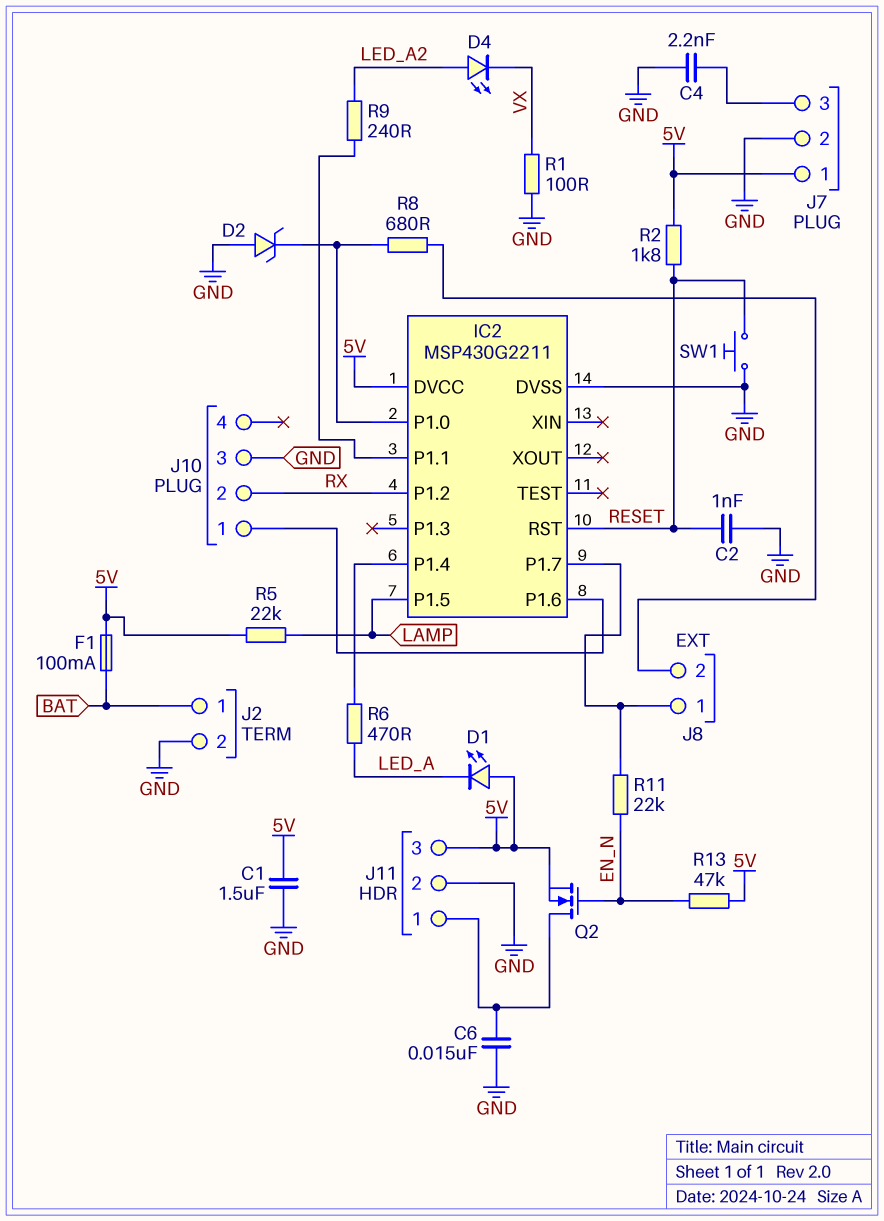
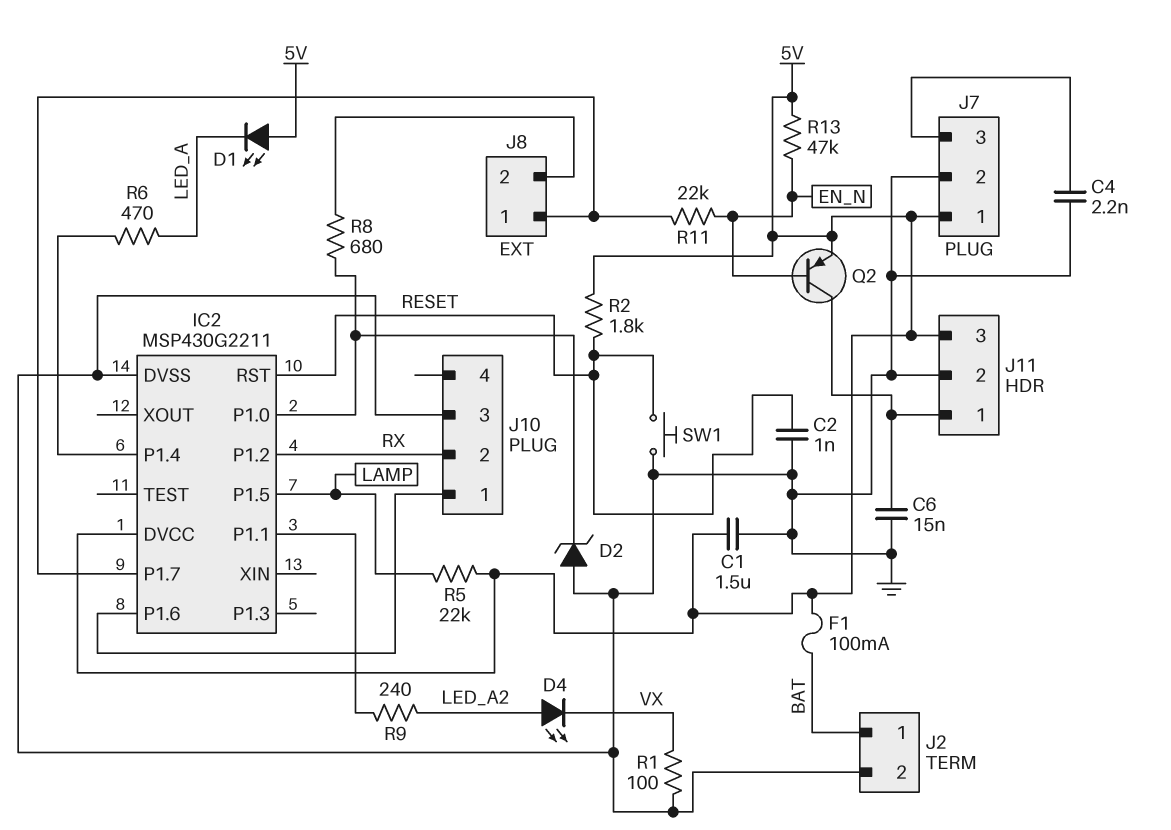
Q2: NMOS (G EN_N, D J11/1, S 5V) -> PNP (B EN_N, C J11/1, E 5V)

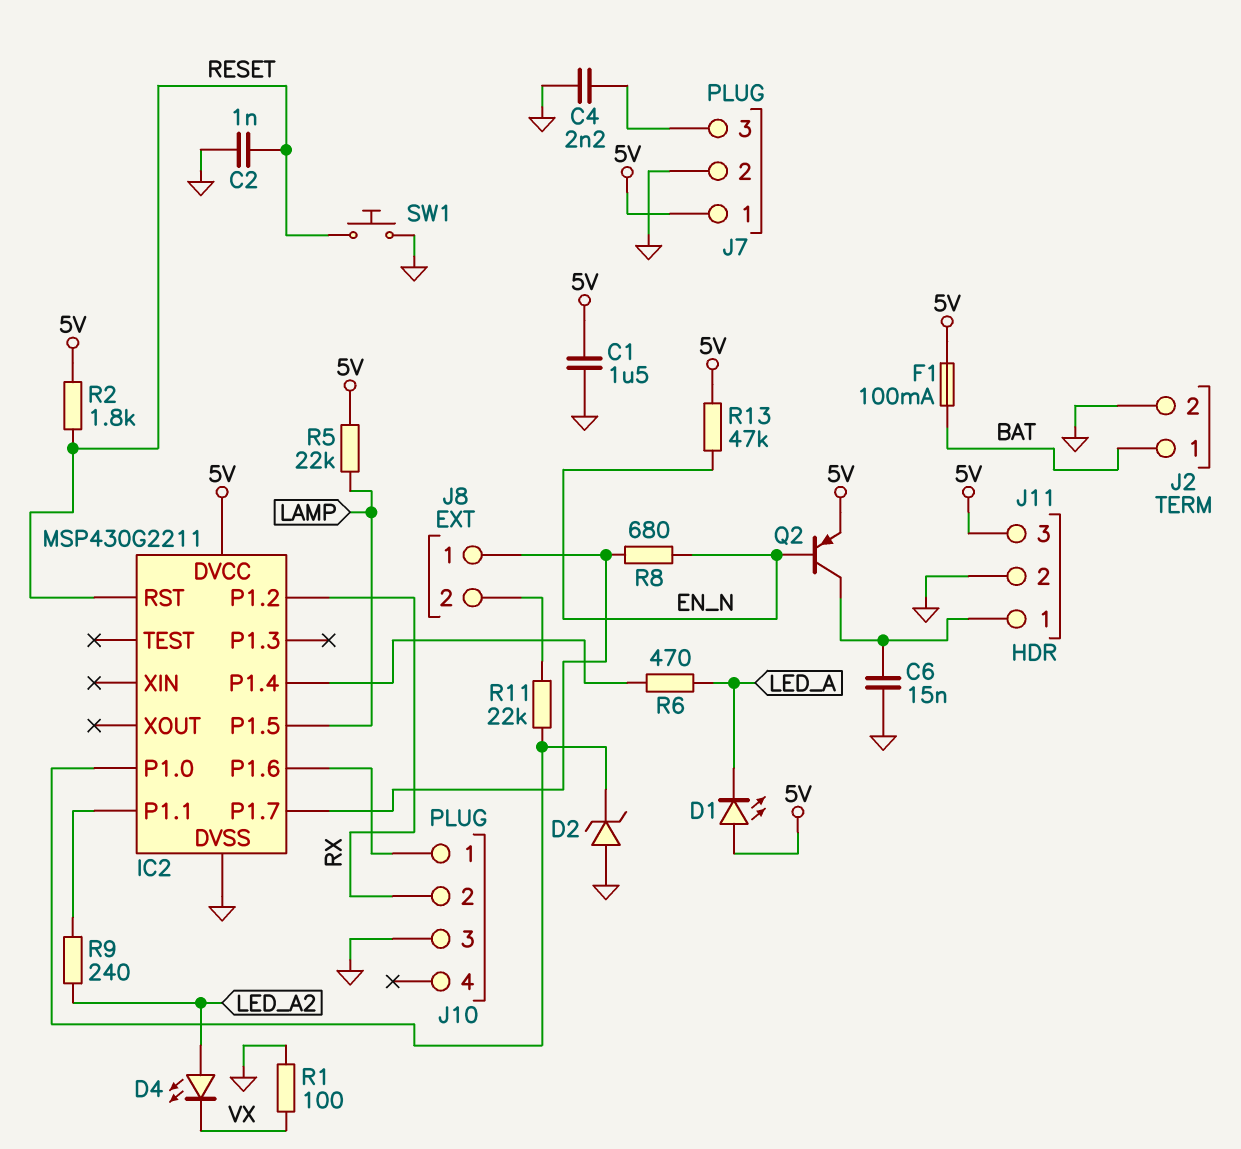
R8: 680 (IC2/P1.0, J8/2) -> 680 (EN_N, IC2/P1.7)
R11: 22k (EN_N, IC2/P1.7) -> 22k (IC2/P1.0, J8/2)

